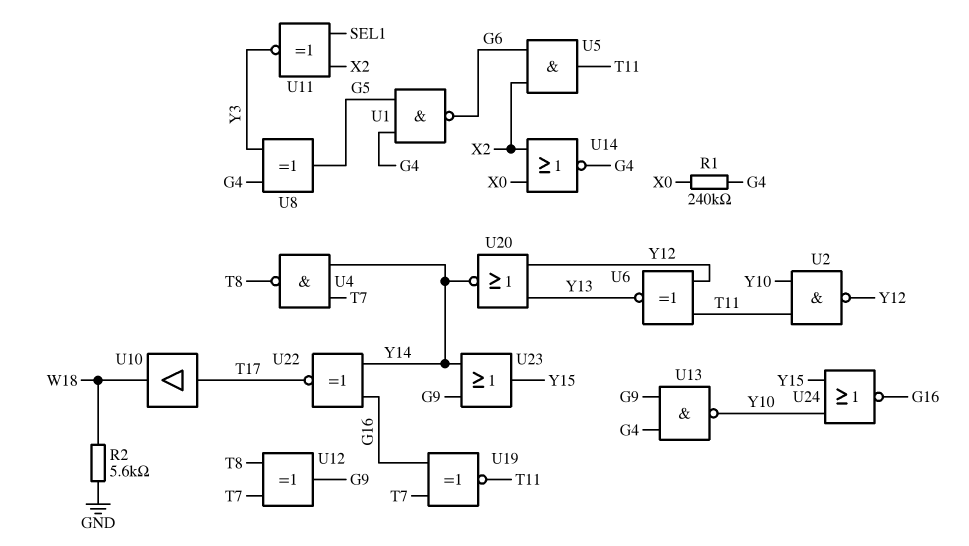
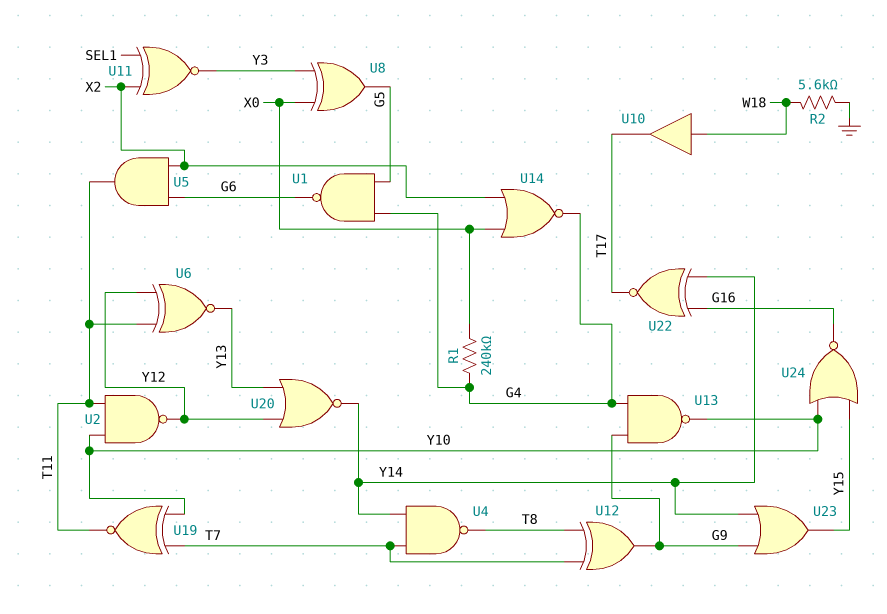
U8: XOR (in G4, in Y3, out G5) -> XOR (in X0, in Y3, out G5)
U10: buffer (in T17, out W18) -> buffer (in W18, out T17)
U19: XNOR (in G16, in T7, out T11) -> XNOR (in T7, in Y10, out T11)

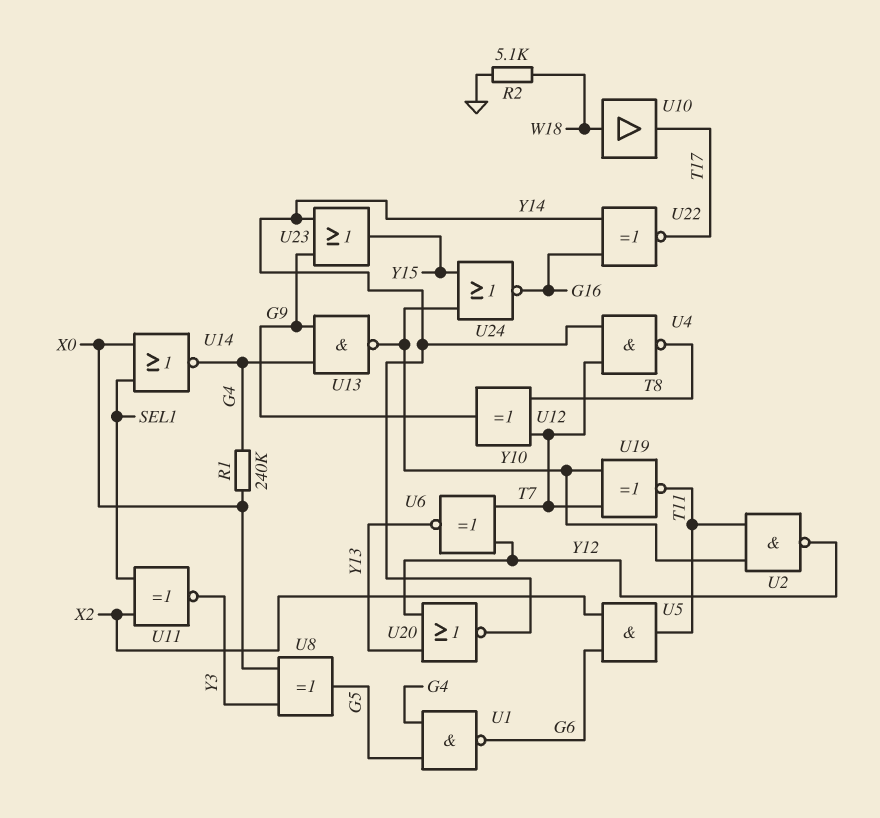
R2: 5.6k (GND, W18) -> 5.1k (GND, W18)
U6: XNOR (in T11, in Y12, out Y13) -> XNOR (in T7, in Y12, out Y13)
U14: NOR (in X0, in X2, out G4) -> NOR (in SEL1, in X0, out G4)

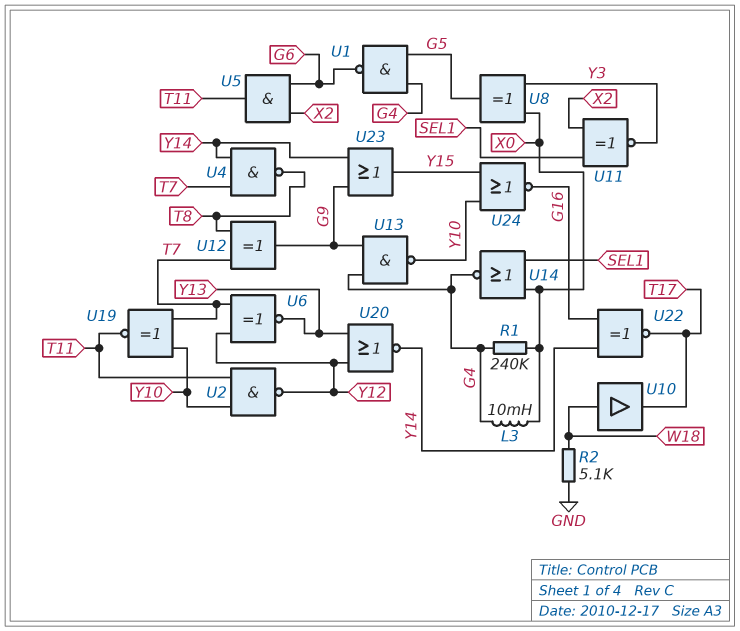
L3: none -> 10mH (G4, X0)

